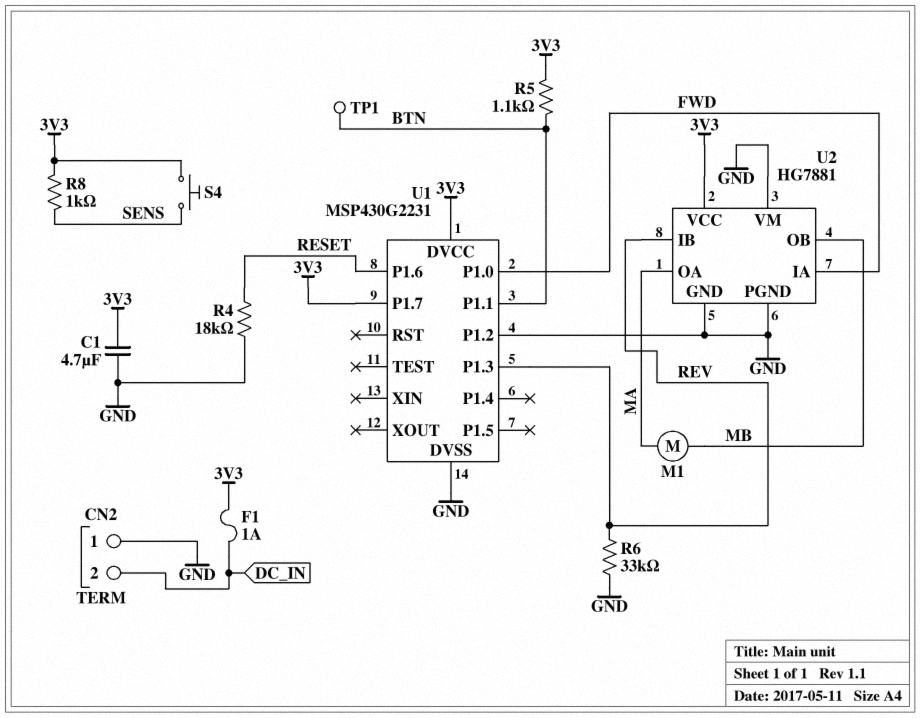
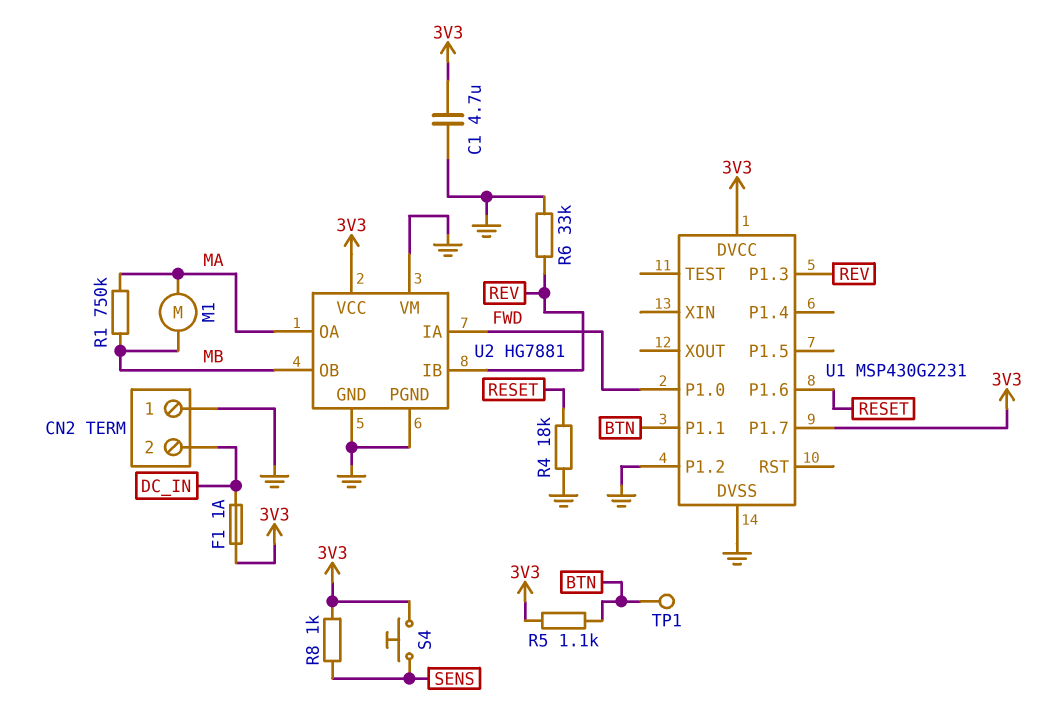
R1: none -> 750k (MA, MB)

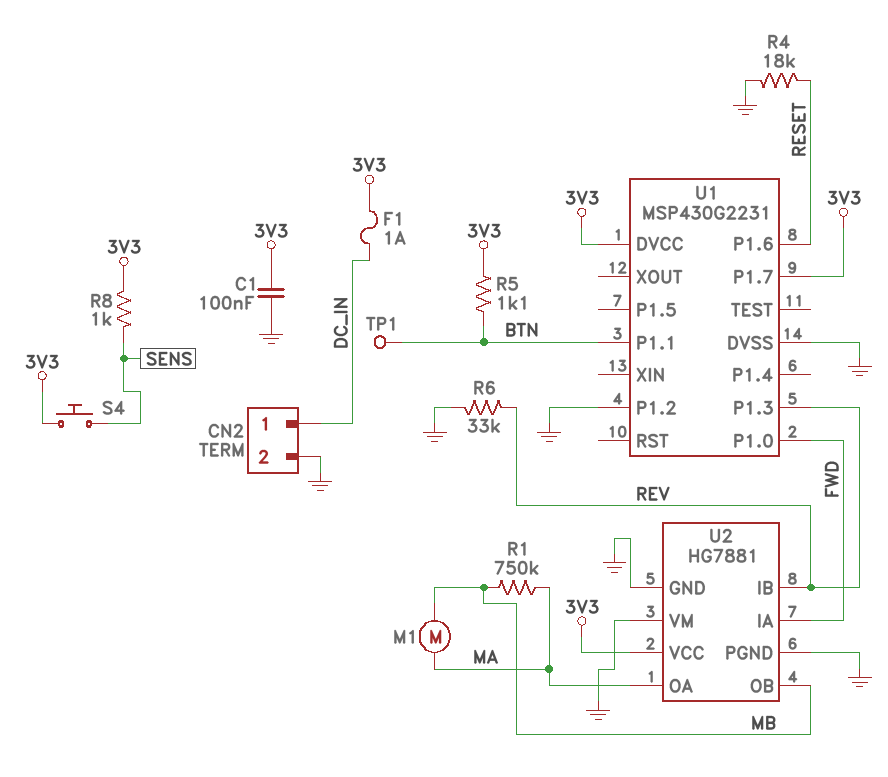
C1: 4.7uF (3V3, GND) -> 100nF (3V3, GND)
CN2 pin 1: GND -> DC_IN
CN2 pin 2: DC_IN -> GND

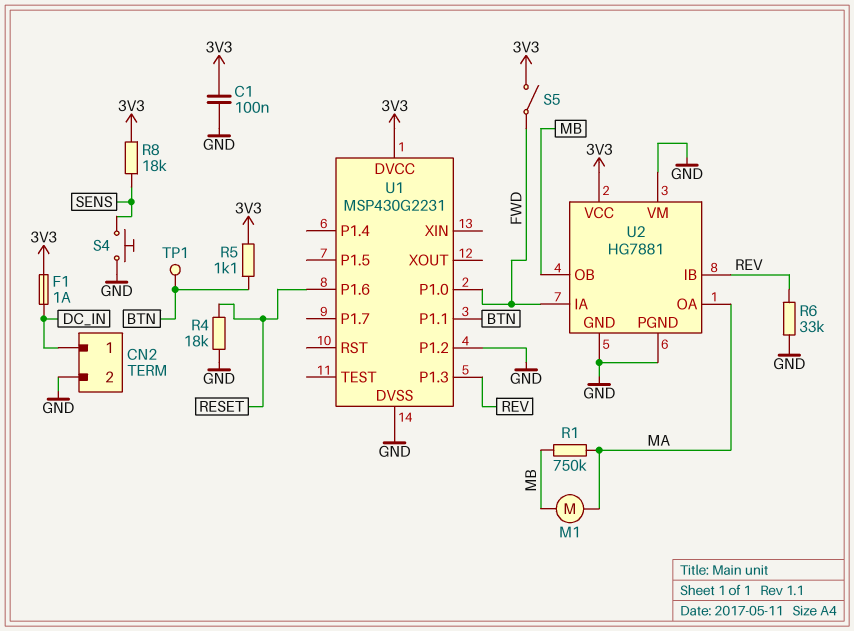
R8: 1k (3V3, SENS) -> 18k (3V3, SENS)
S4: button (3V3, SENS) -> button (GND, SENS)
S5: none -> switch (3V3, FWD)
U1 pin P1.7: 3V3 -> none

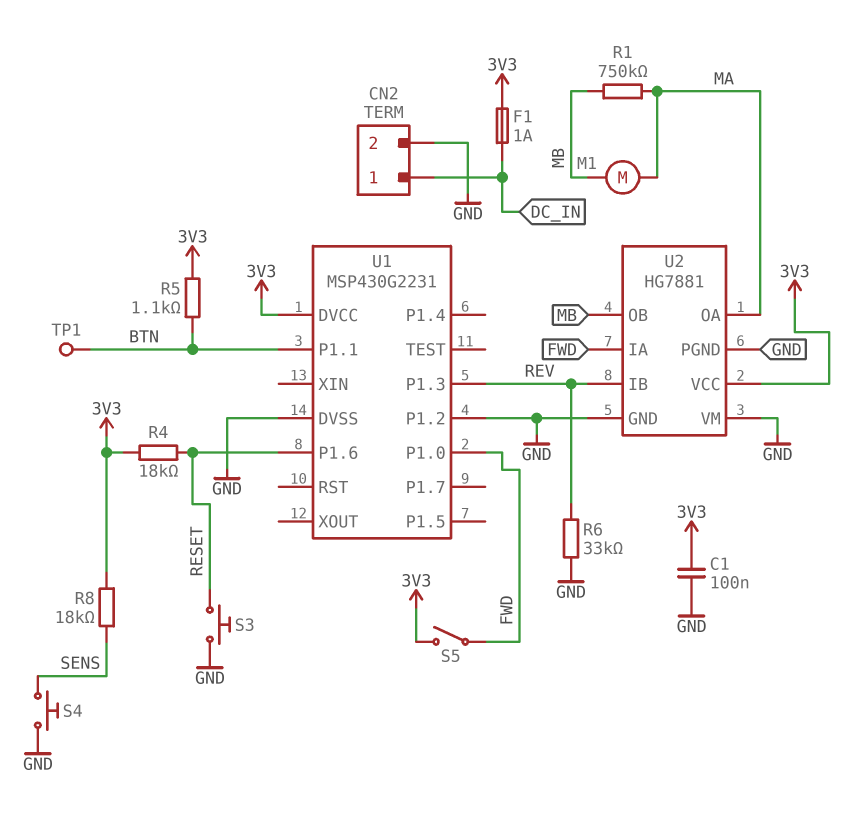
R4: 18k (GND, RESET) -> 18k (3V3, RESET)
S3: none -> button (GND, RESET)

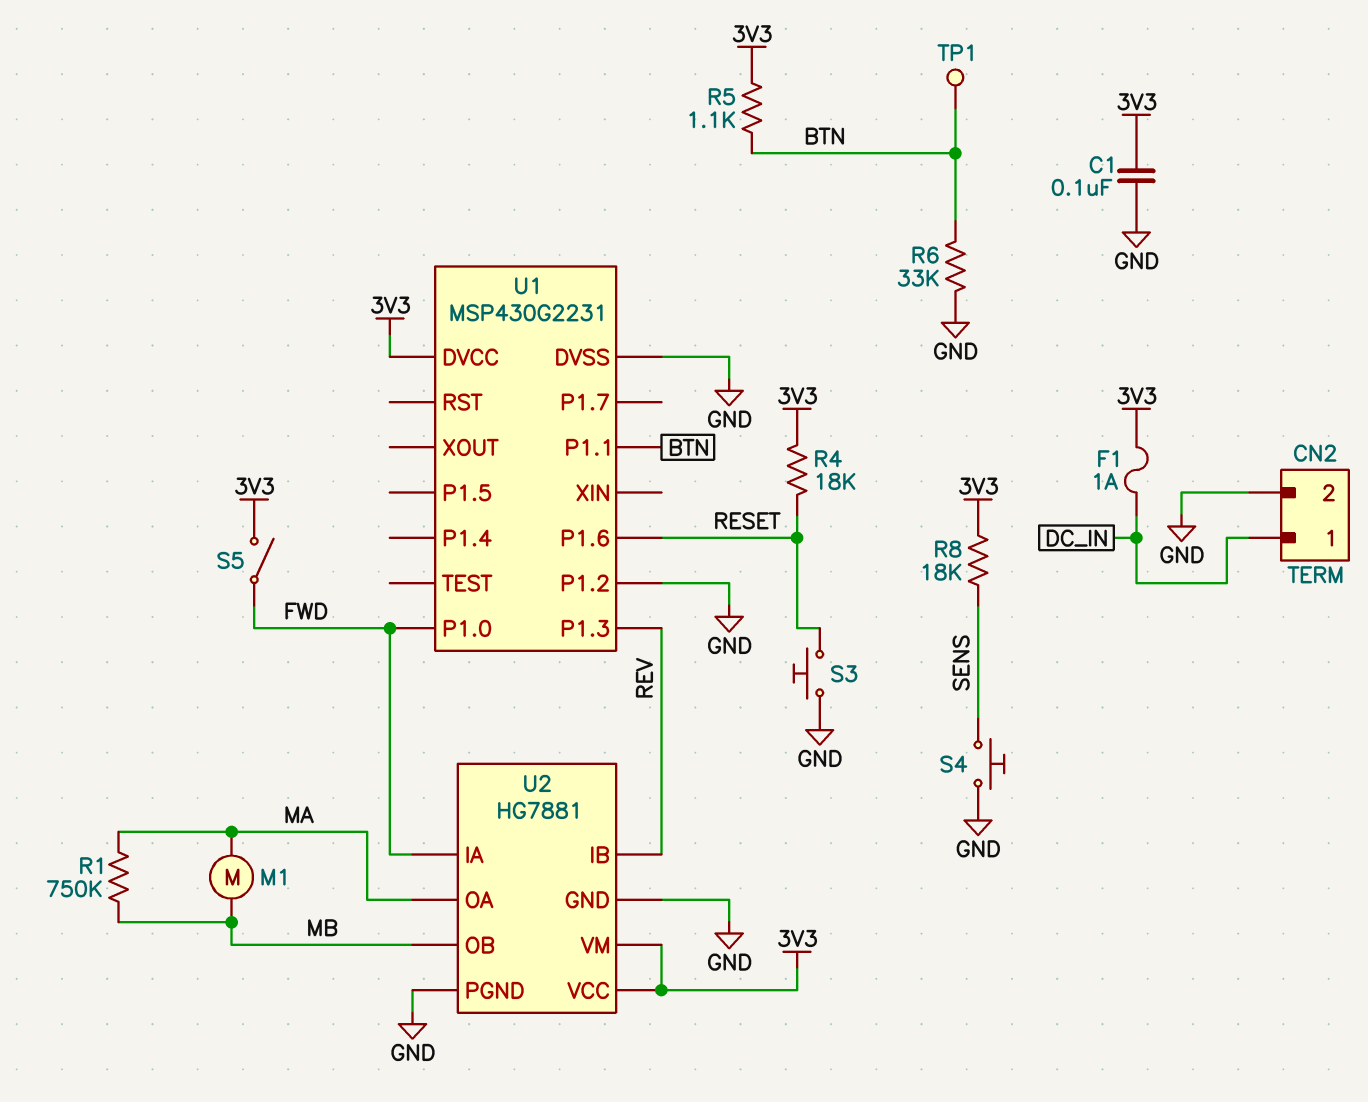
R6: 33k (GND, REV) -> 33k (BTN, GND)
U2 pin VM: GND -> 3V3

